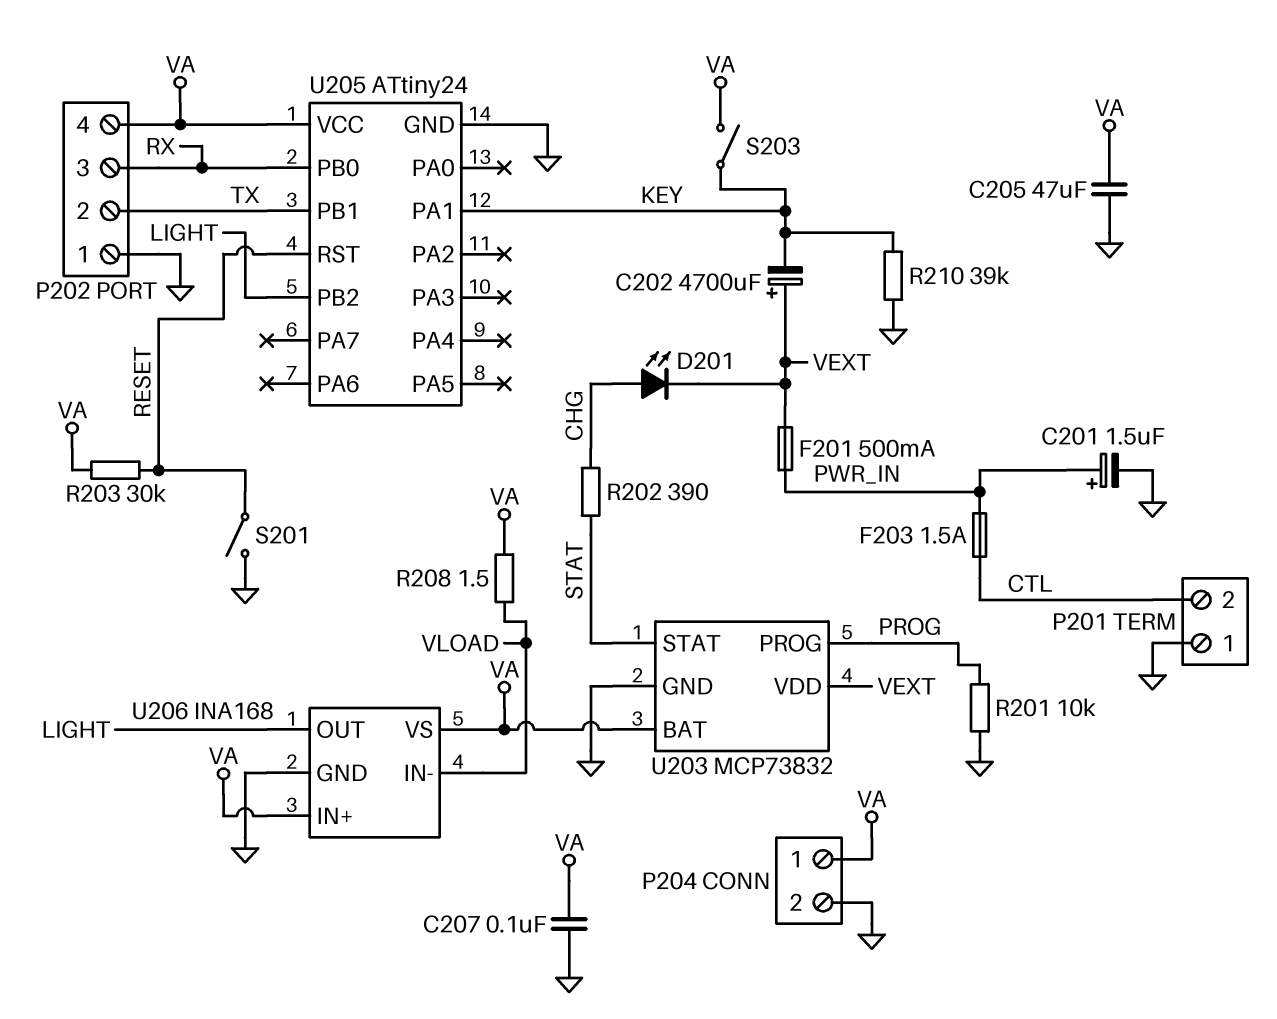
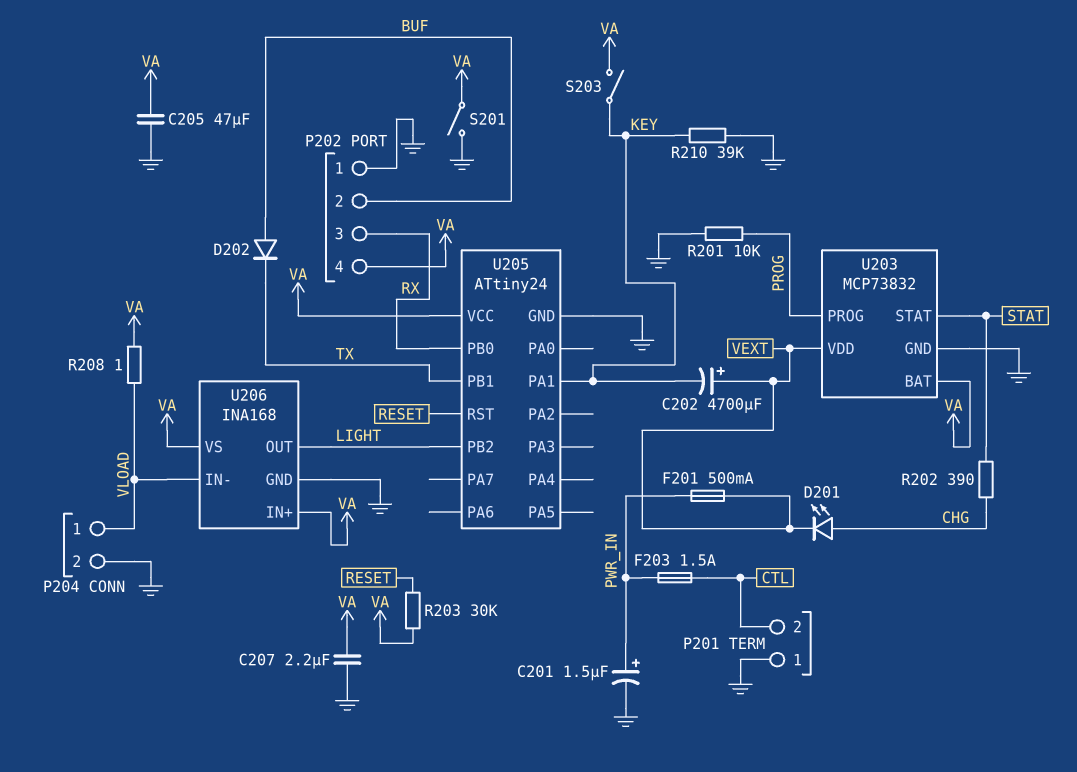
C207: 100nF (GND, VA) -> 2.2uF (GND, VA)
D202: none -> diode (A BUF, K TX)
P202 pin 2: TX -> BUF
P204 pin 1: VA -> VLOAD
R208: 1.5 (VA, VLOAD) -> 1 (VA, VLOAD)
S201: switch (GND, RESET) -> switch (GND, VA)

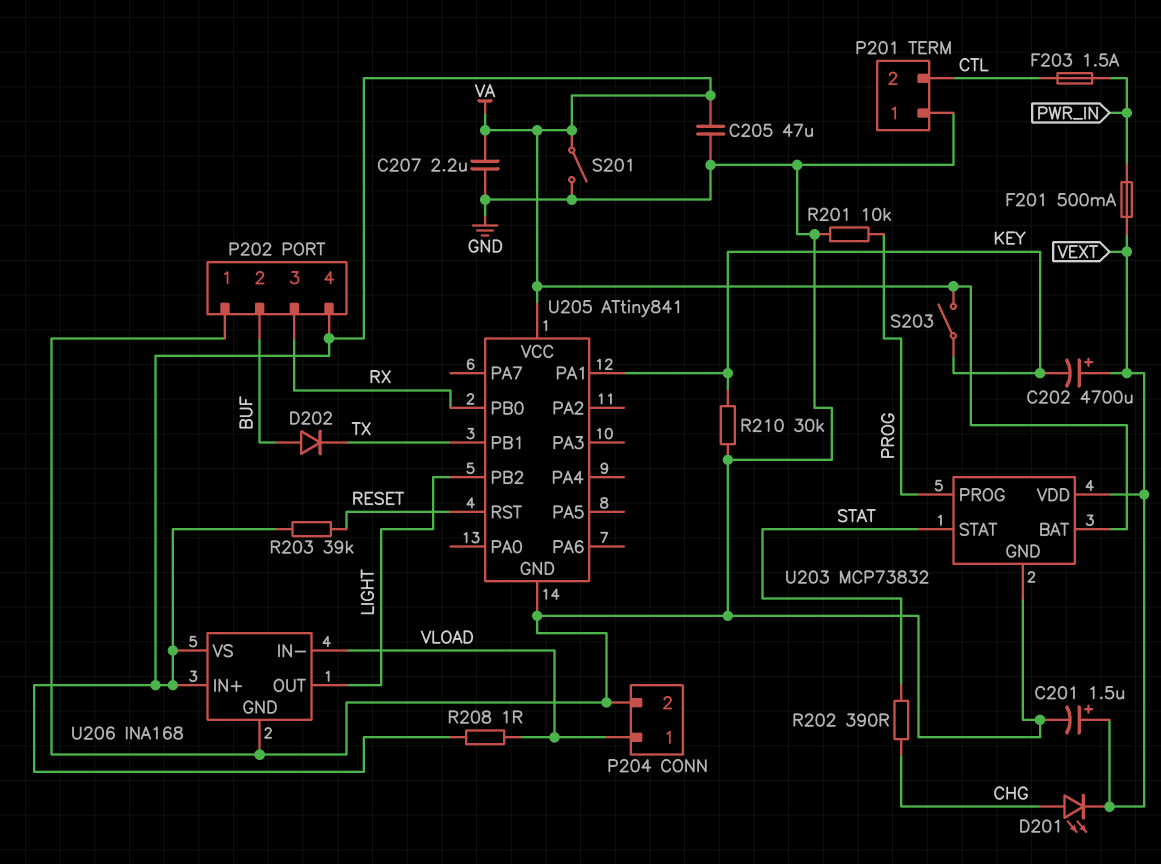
C201: 1.5uF (plus PWR_IN, minus GND) -> 1.5uF (plus VEXT, minus GND)
R203: 30k (RESET, VA) -> 39k (RESET, VA)
R210: 39k (GND, KEY) -> 30k (GND, KEY)
U205: ATtiny24 -> ATtiny841

